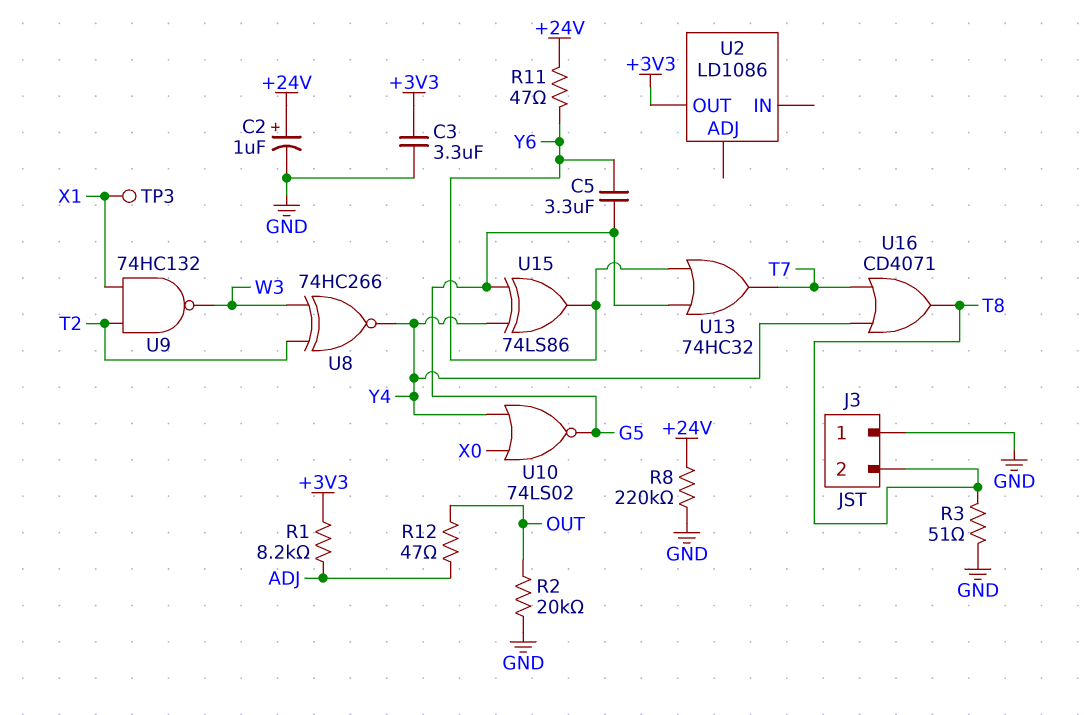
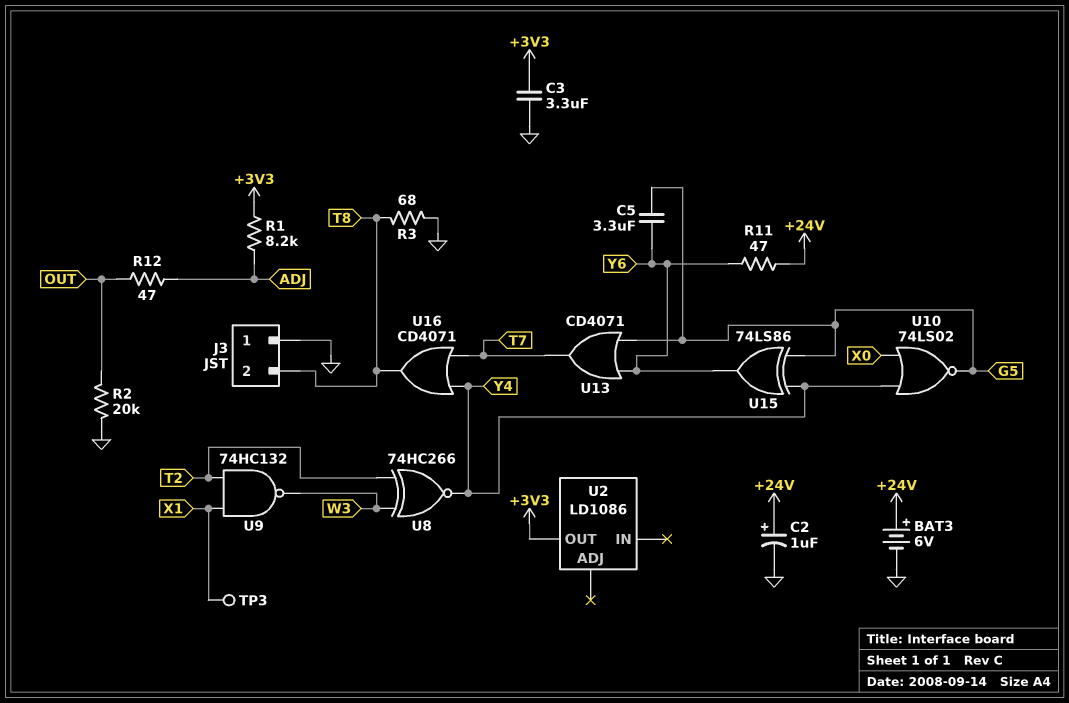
BAT3: none -> 6V (plus +24V, minus GND)
R3: 51 (GND, T8) -> 68 (GND, T8)
R8: 220k (+24V, GND) -> none
U13: OR 74HC32 (in G5, in Y6, out T7) -> OR CD4071 (in G5, in Y6, out T7)

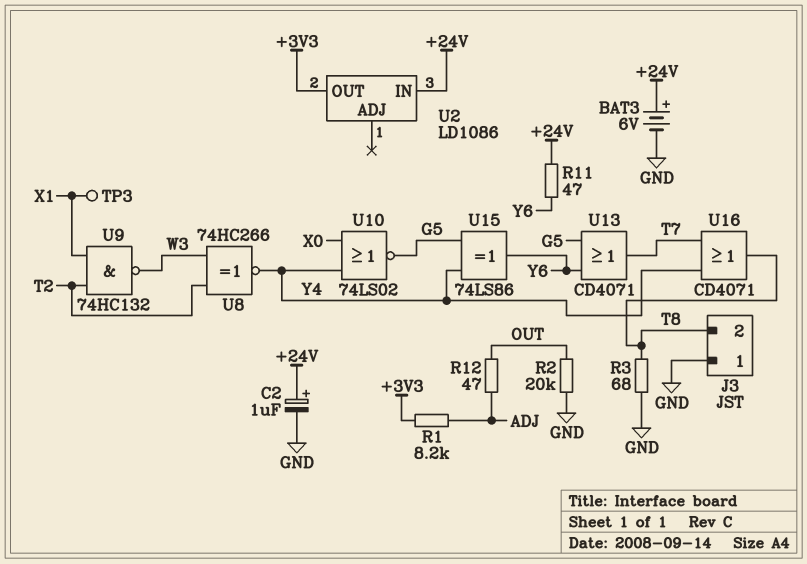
C3: 3.3uF (+3V3, GND) -> none
C5: 3.3uF (G5, Y6) -> none
U2 pin IN: none -> +24V

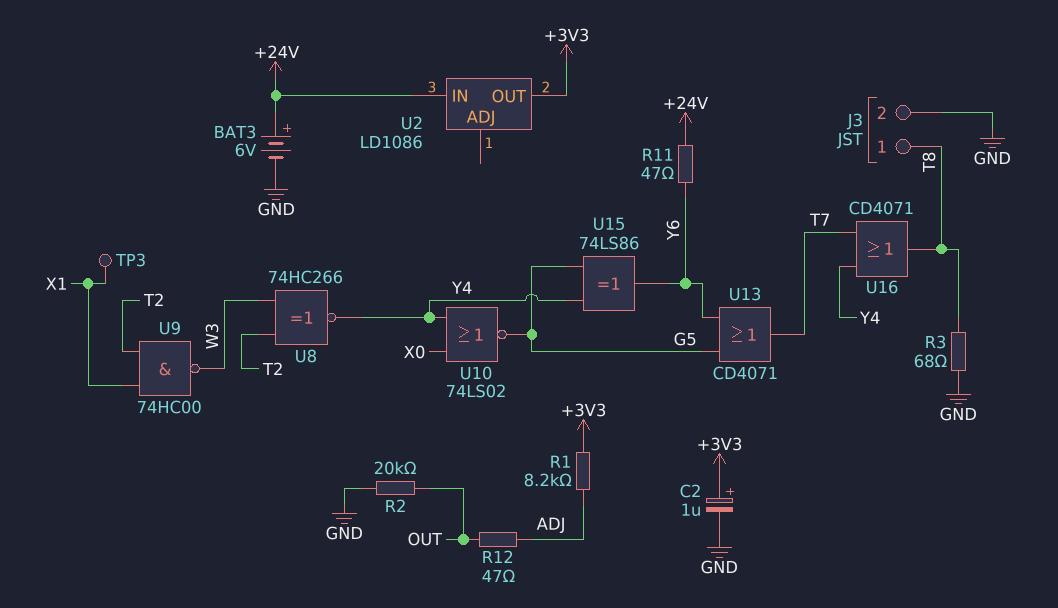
C2: 1uF (plus +24V, minus GND) -> 1uF (plus +3V3, minus GND)
J3 pin 1: GND -> T8
J3 pin 2: T8 -> GND
U9: NAND 74HC132 (in T2, in X1, out W3) -> NAND 74HC00 (in T2, in X1, out W3)

